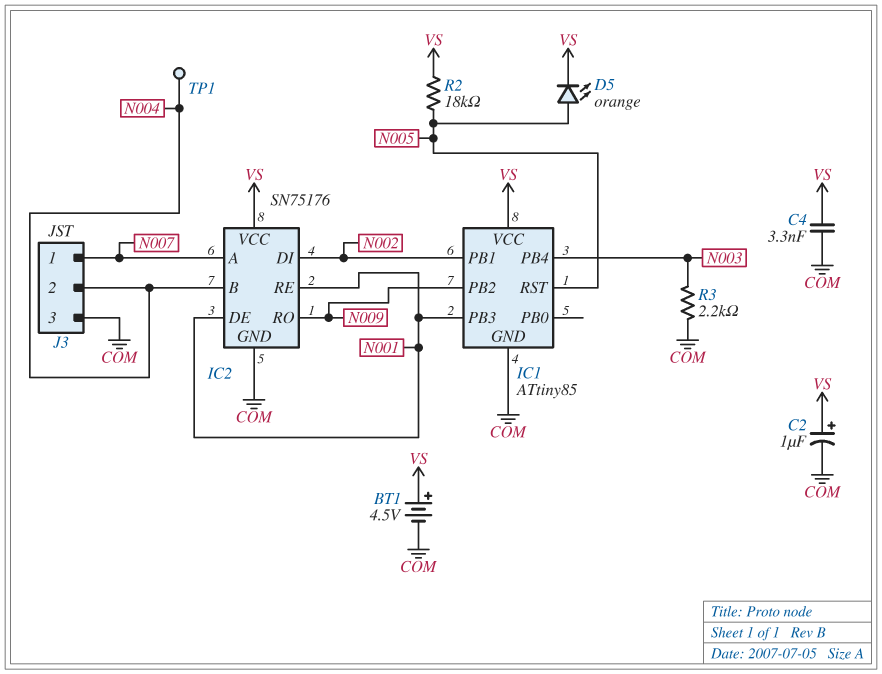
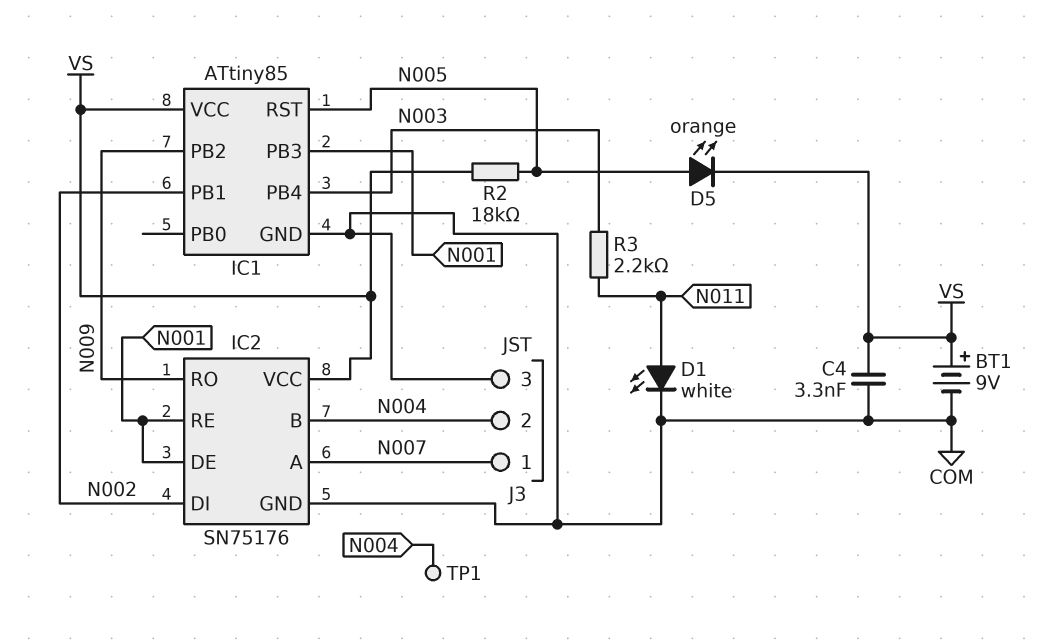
BT1: 4.5V (plus VS, minus COM) -> 9V (plus VS, minus COM)
C2: 1uF (plus VS, minus COM) -> none
D1: none -> LED white (A N011, K COM)
R3: 2.2k (COM, N003) -> 2.2k (N003, N011)

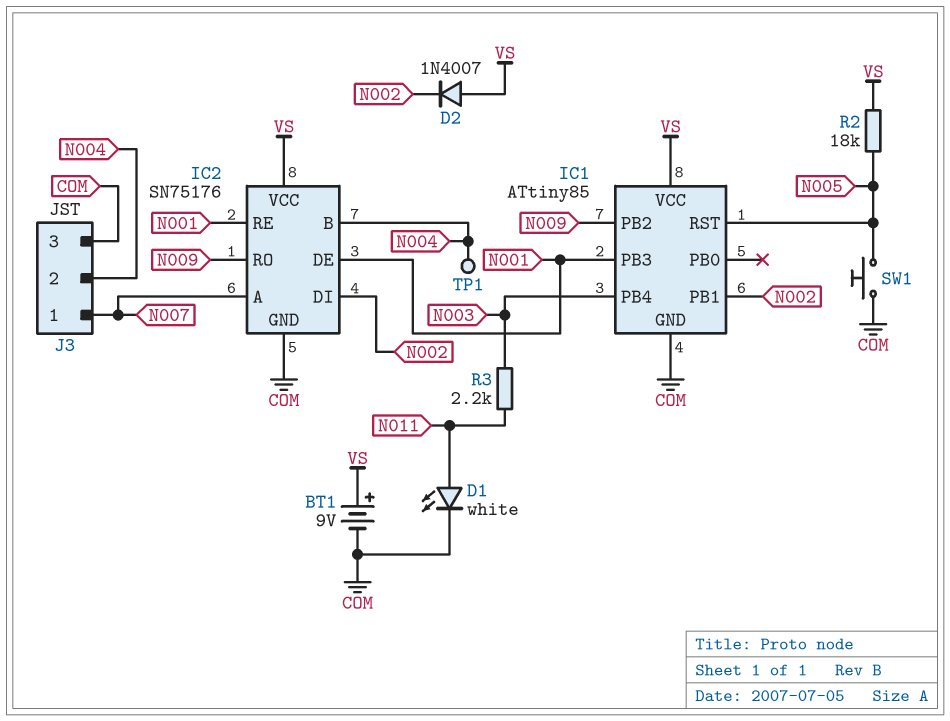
C4: 3.3nF (COM, VS) -> none
D2: none -> diode 1N4007 (A VS, K N002)
D5: LED orange (A N005, K VS) -> none
SW1: none -> button (COM, N005)

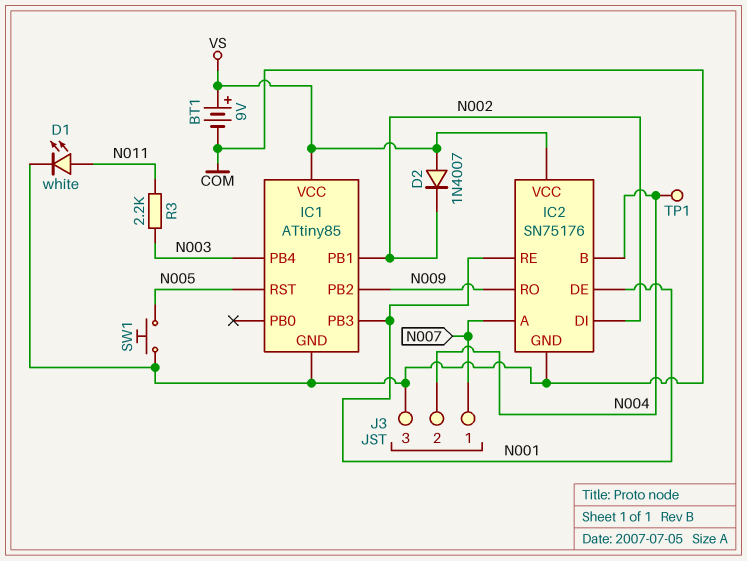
R2: 18k (N005, VS) -> none

